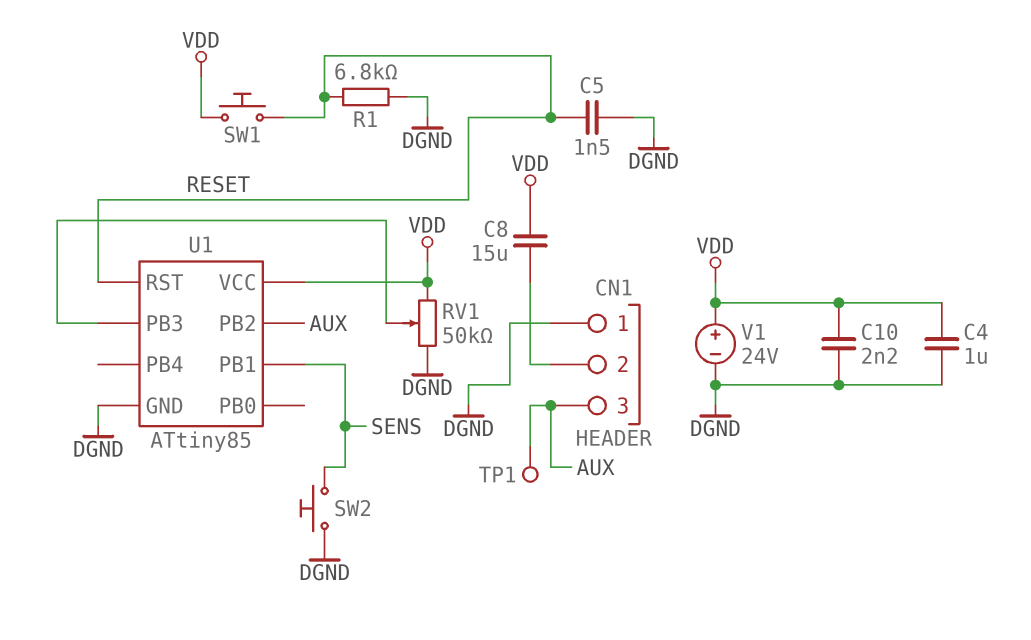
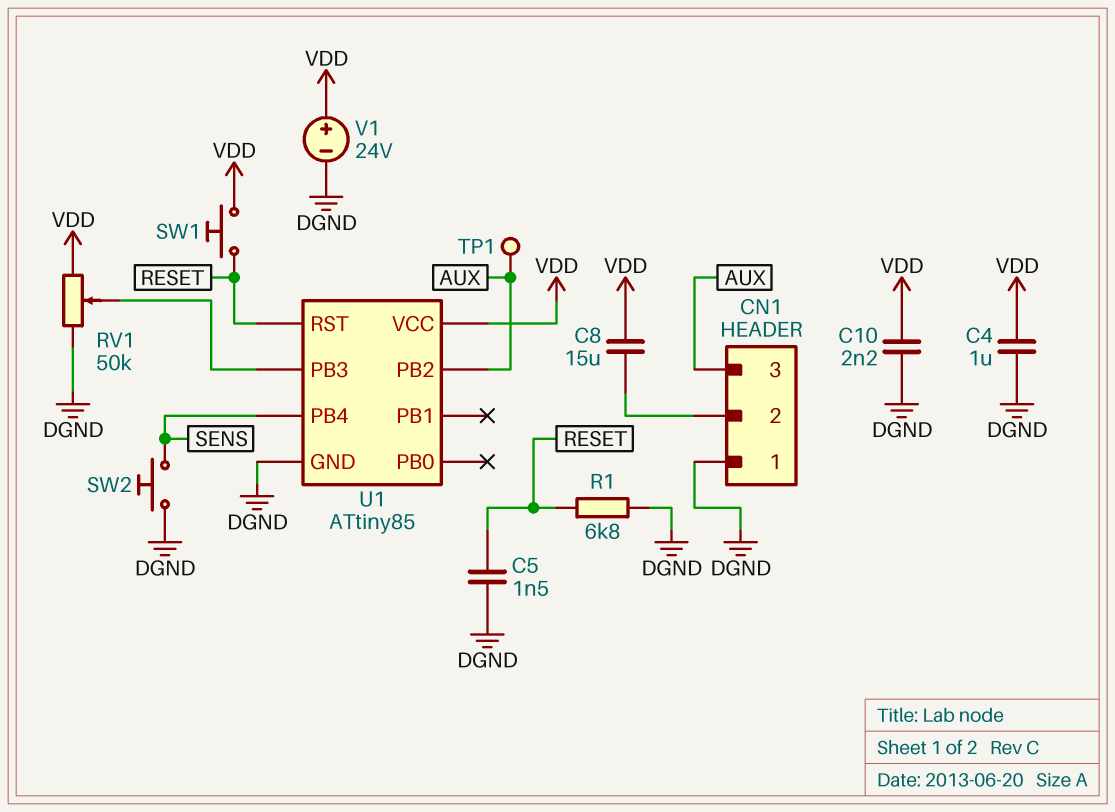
U1 pin PB1: SENS -> none
U1 pin PB4: none -> SENS

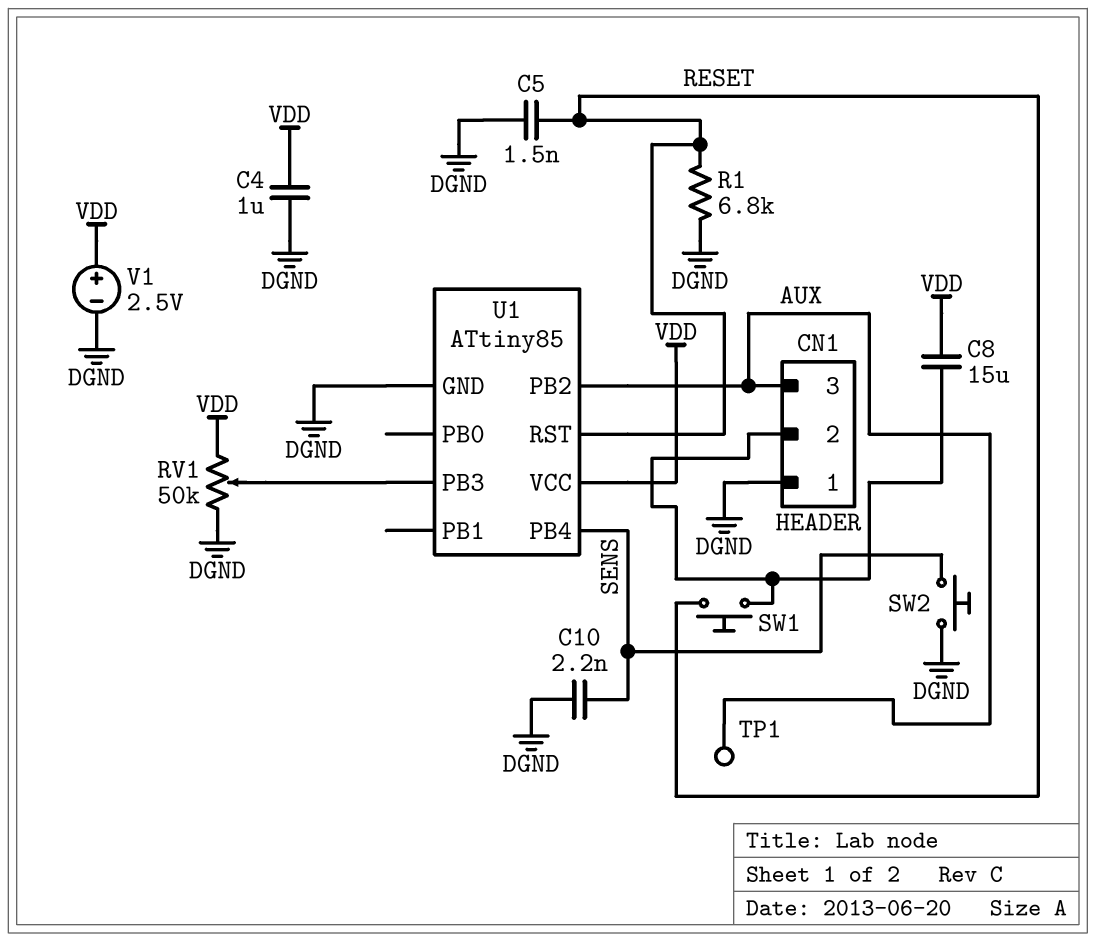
C10: 2.2nF (DGND, VDD) -> 2.2nF (DGND, SENS)
SW1: button (RESET, VDD) -> button (CN1/2, RESET)
V1: 24V (plus VDD, minus DGND) -> 2.5V (plus VDD, minus DGND)

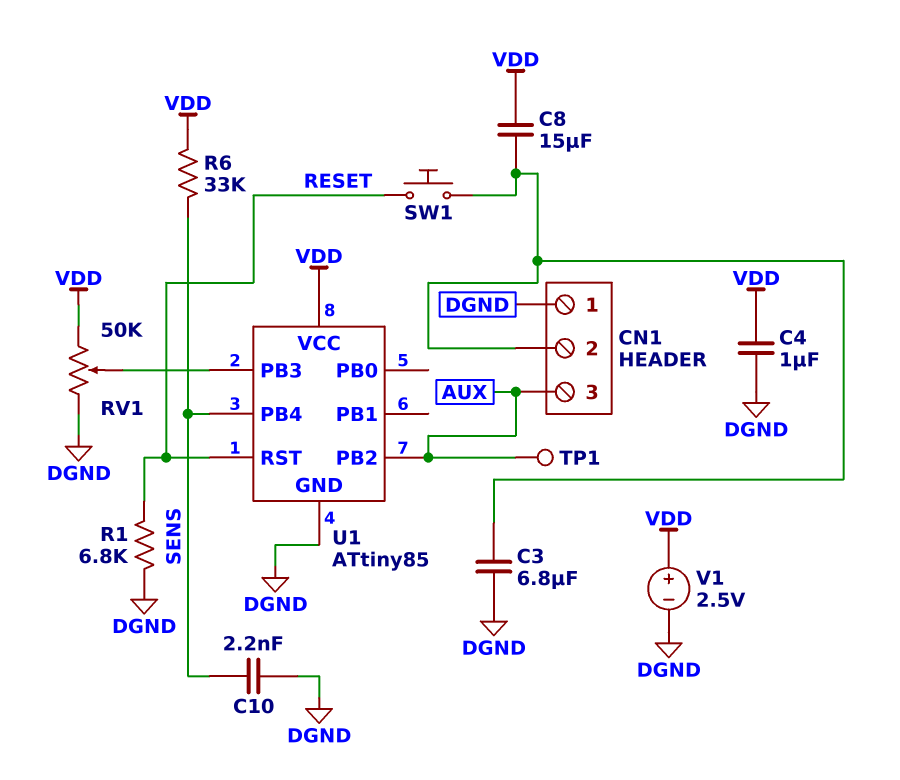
C3: none -> 6.8uF (CN1/2, DGND)
C5: 1.5nF (DGND, RESET) -> none
R6: none -> 33k (SENS, VDD)
SW2: button (DGND, SENS) -> none

